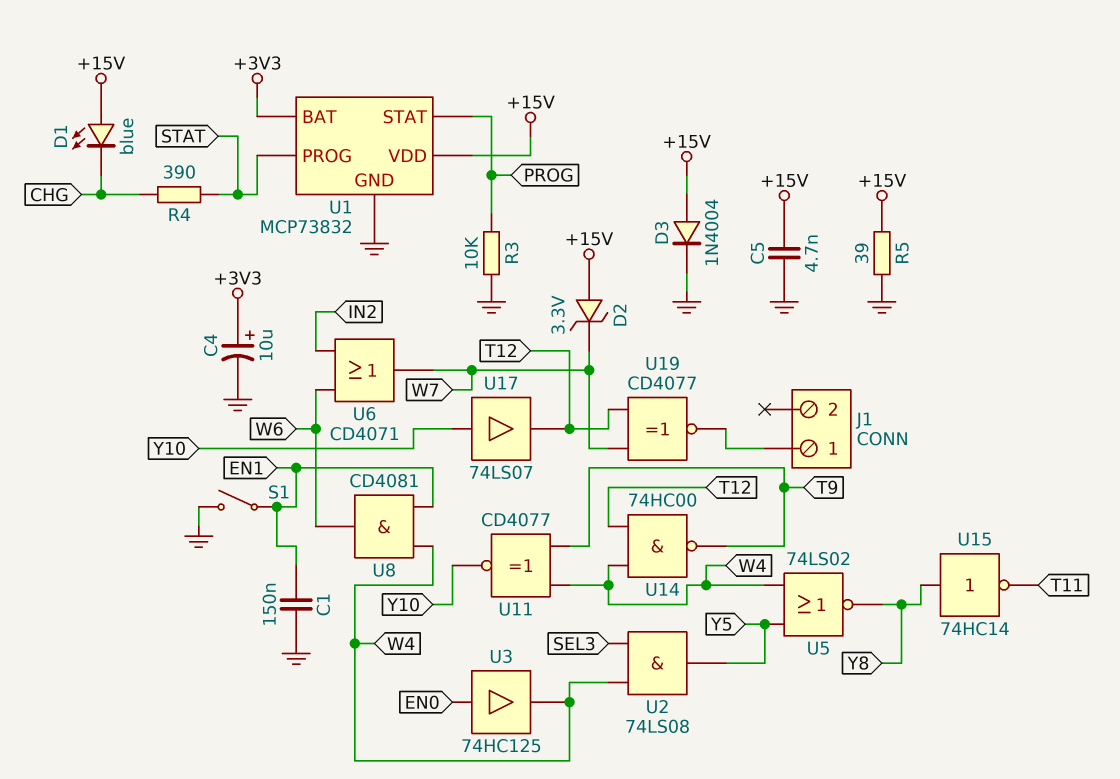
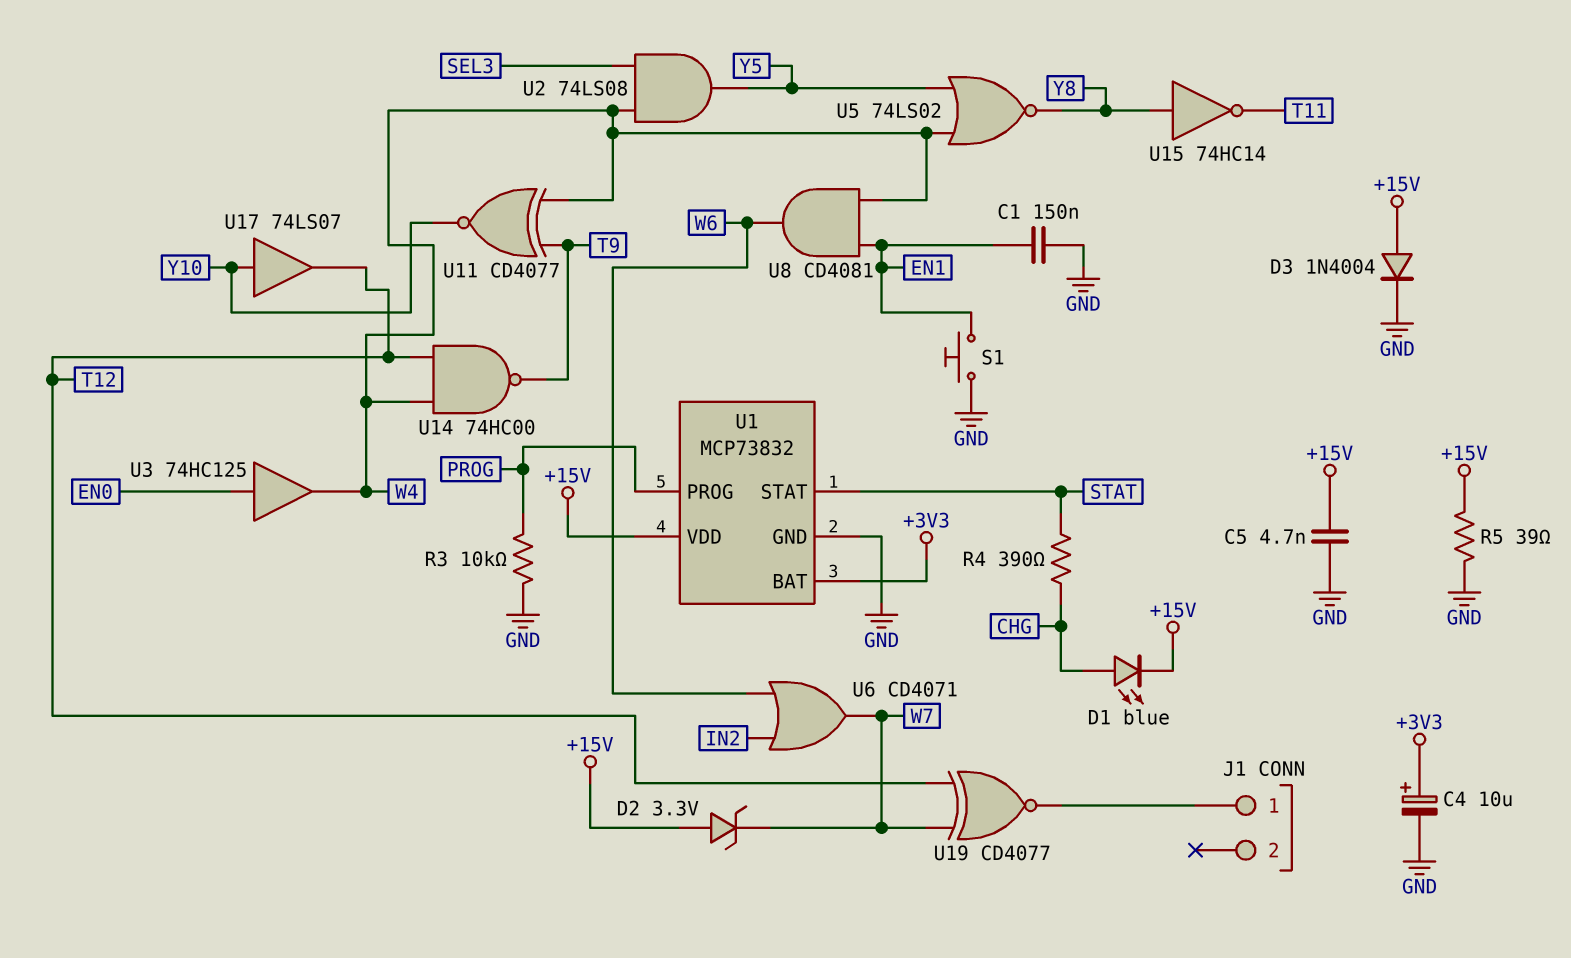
D1: LED blue (A +15V, K CHG) -> LED blue (A CHG, K +15V)
S1: switch (EN1, GND) -> button (EN1, GND)
U1 pin PROG: STAT -> PROG
U1 pin STAT: PROG -> STAT

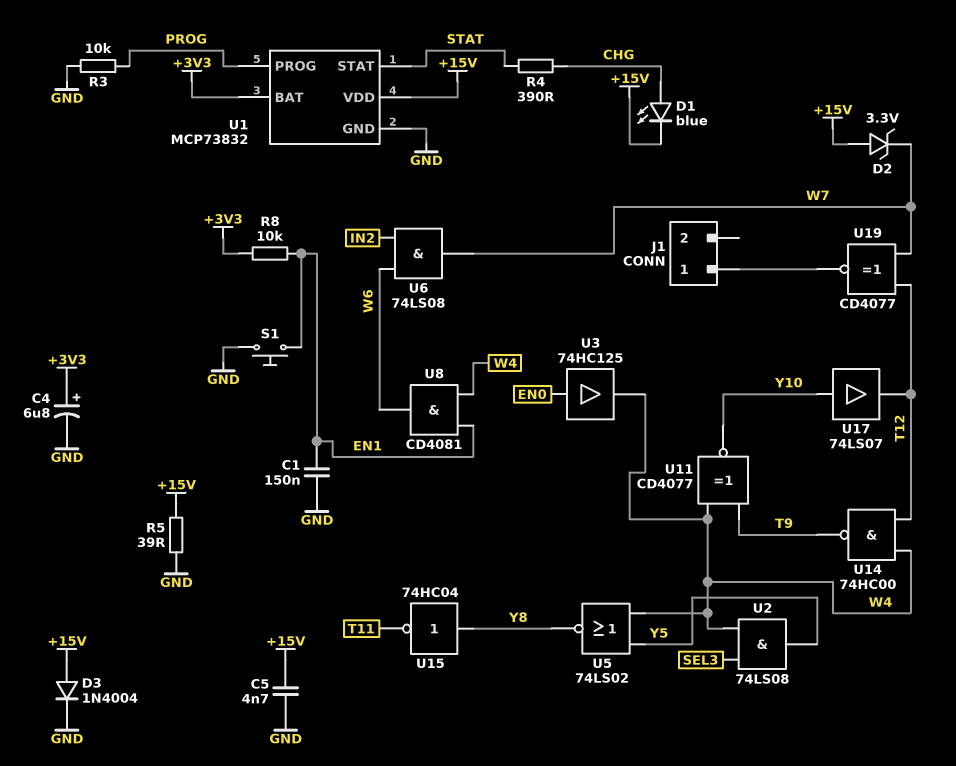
C4: 10uF (plus +3V3, minus GND) -> 6.8uF (plus +3V3, minus GND)
R8: none -> 10k (+3V3, EN1)
U6: OR CD4071 (in IN2, in W6, out W7) -> AND 74LS08 (in IN2, in W6, out W7)
U15: NOT 74HC14 (in Y8, out T11) -> NOT 74HC04 (in Y8, out T11)

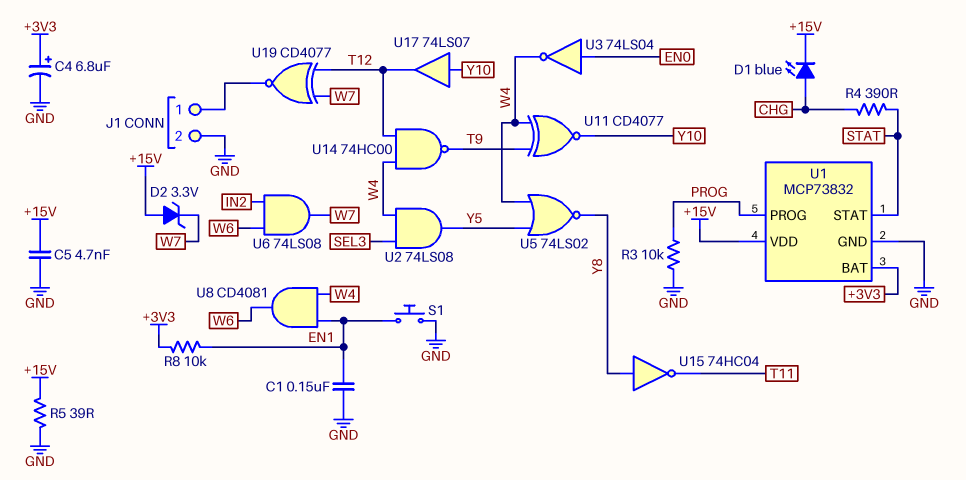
D3: diode 1N4004 (A +15V, K GND) -> none
J1 pin 2: none -> GND
U3: buffer 74HC125 (in EN0, out W4) -> NOT 74LS04 (in EN0, out W4)

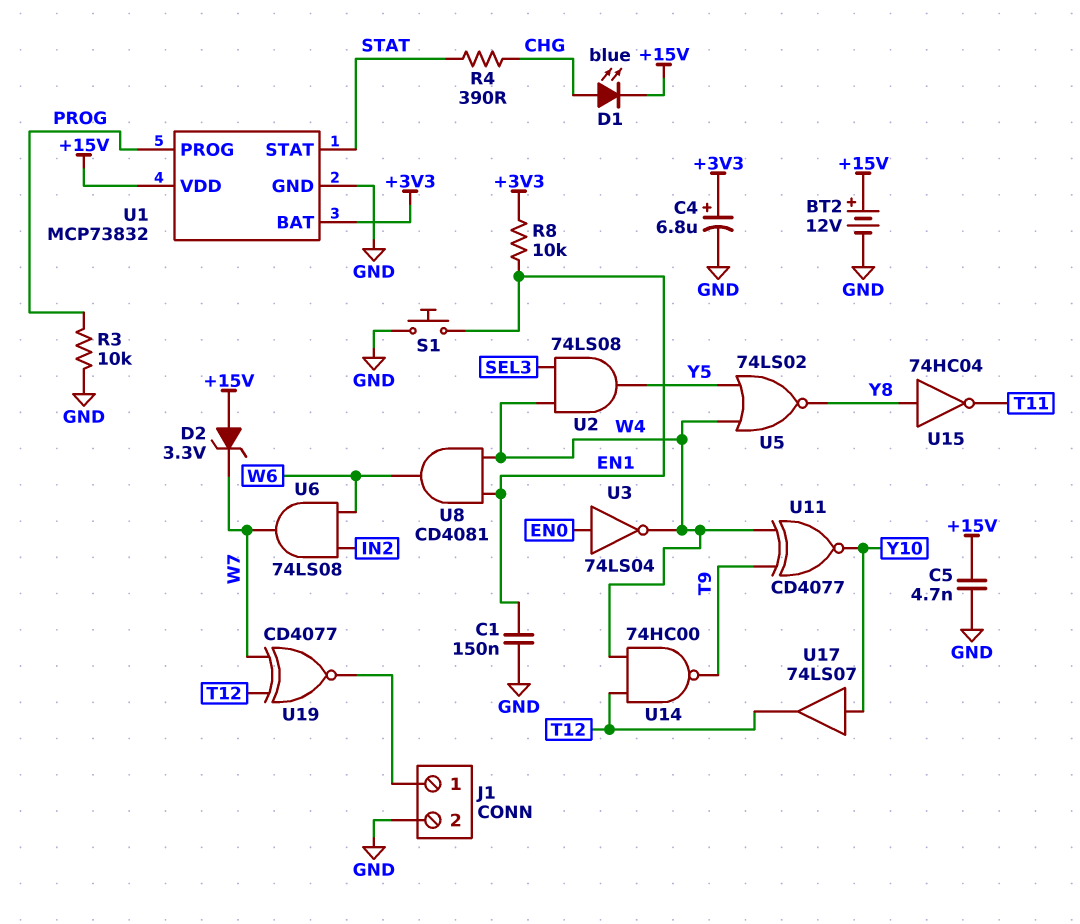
BT2: none -> 12V (plus +15V, minus GND)
R5: 39 (+15V, GND) -> none

